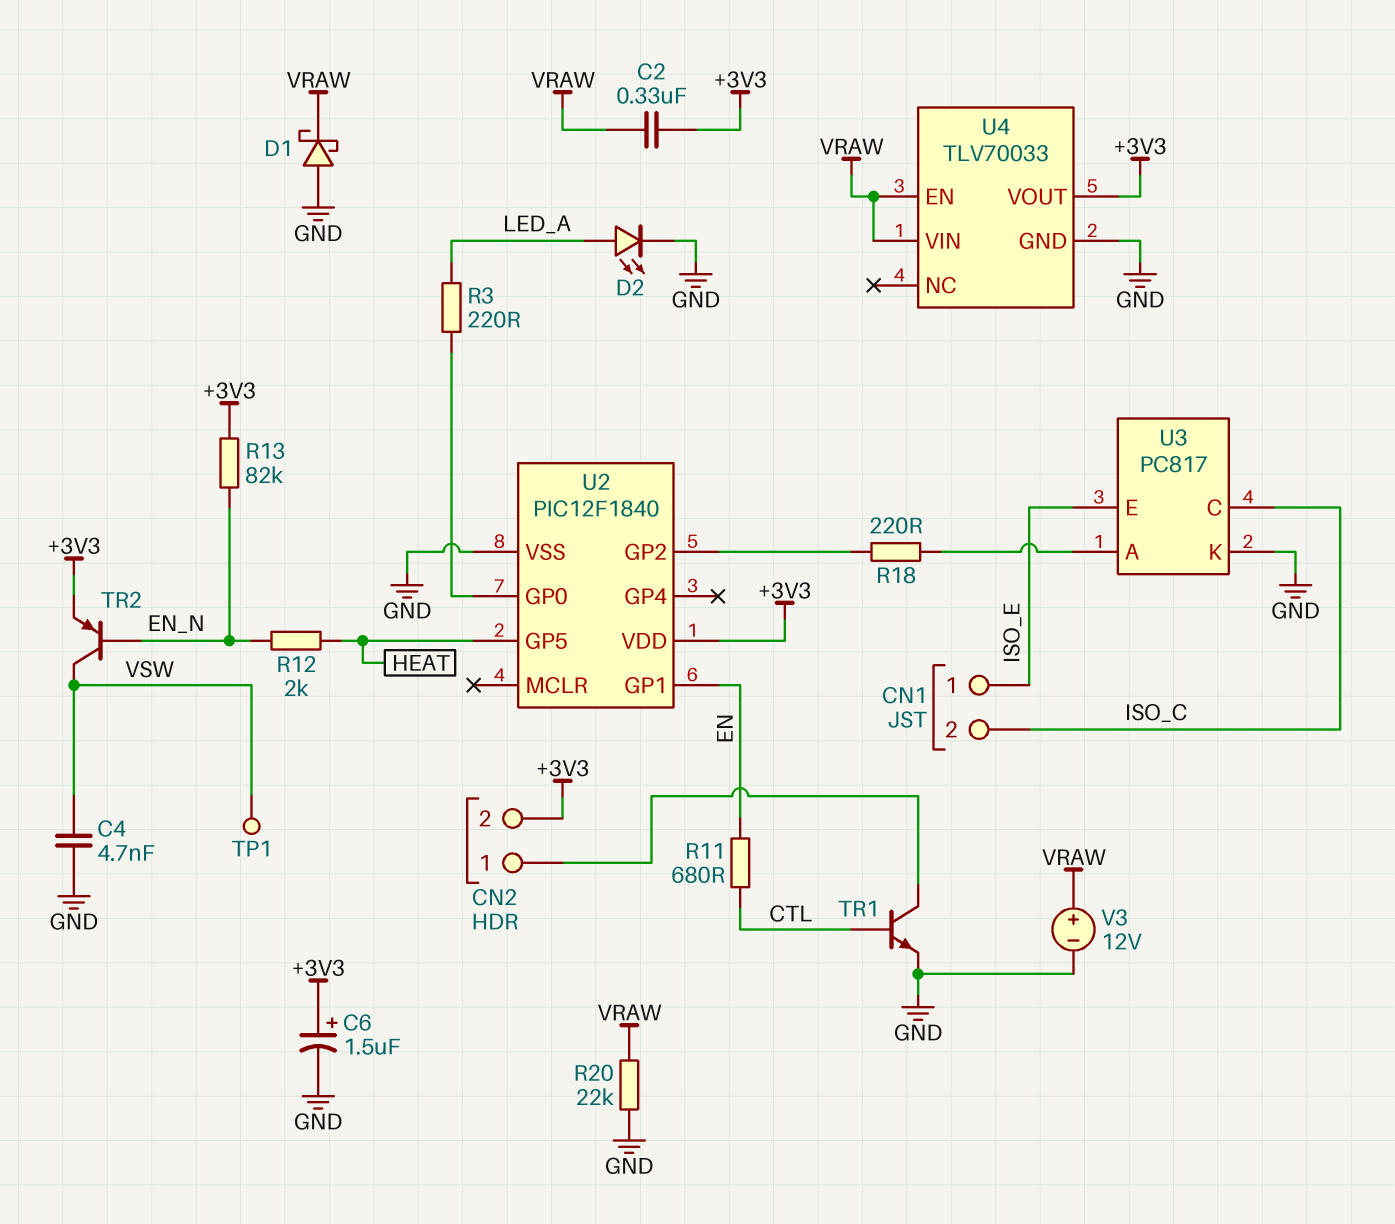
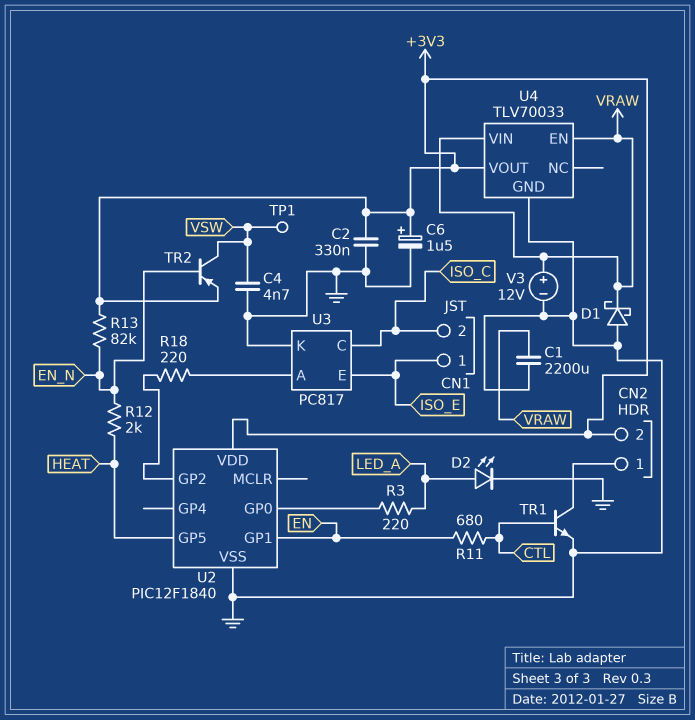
C1: none -> 2200uF (GND, VRAW)
C2: 330nF (+3V3, VRAW) -> 330nF (+3V3, GND)
R20: 22k (GND, VRAW) -> none

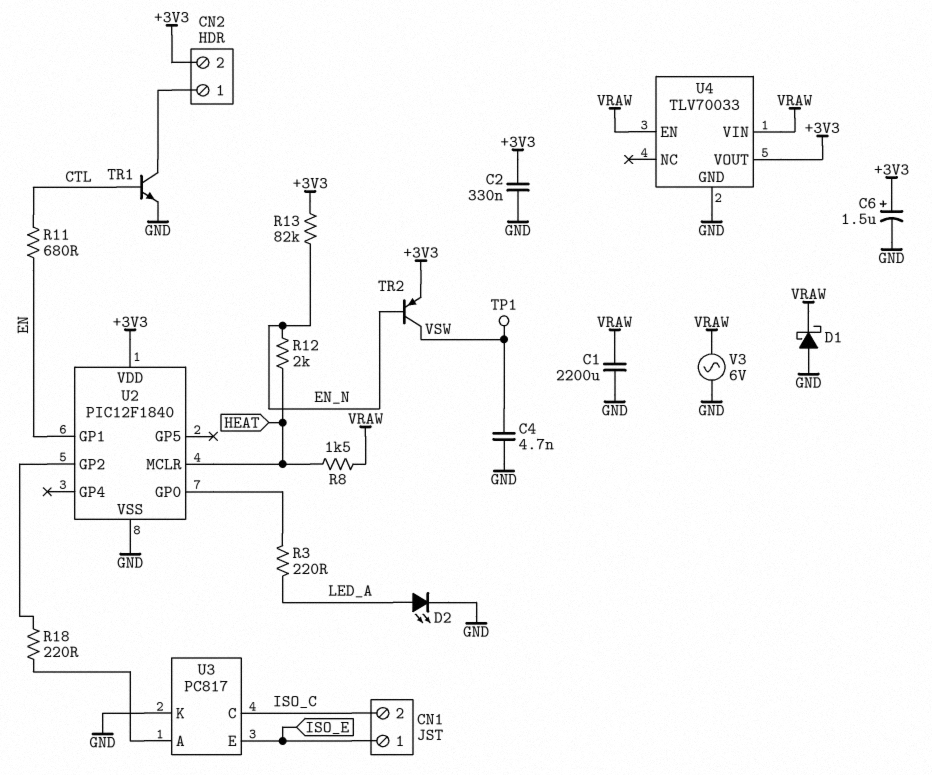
R8: none -> 1.5k (HEAT, VRAW)
U2 pin GP5: HEAT -> none
U2 pin MCLR: none -> HEAT
V3: 12V (plus VRAW, minus GND) -> AC 6V (GND, VRAW)

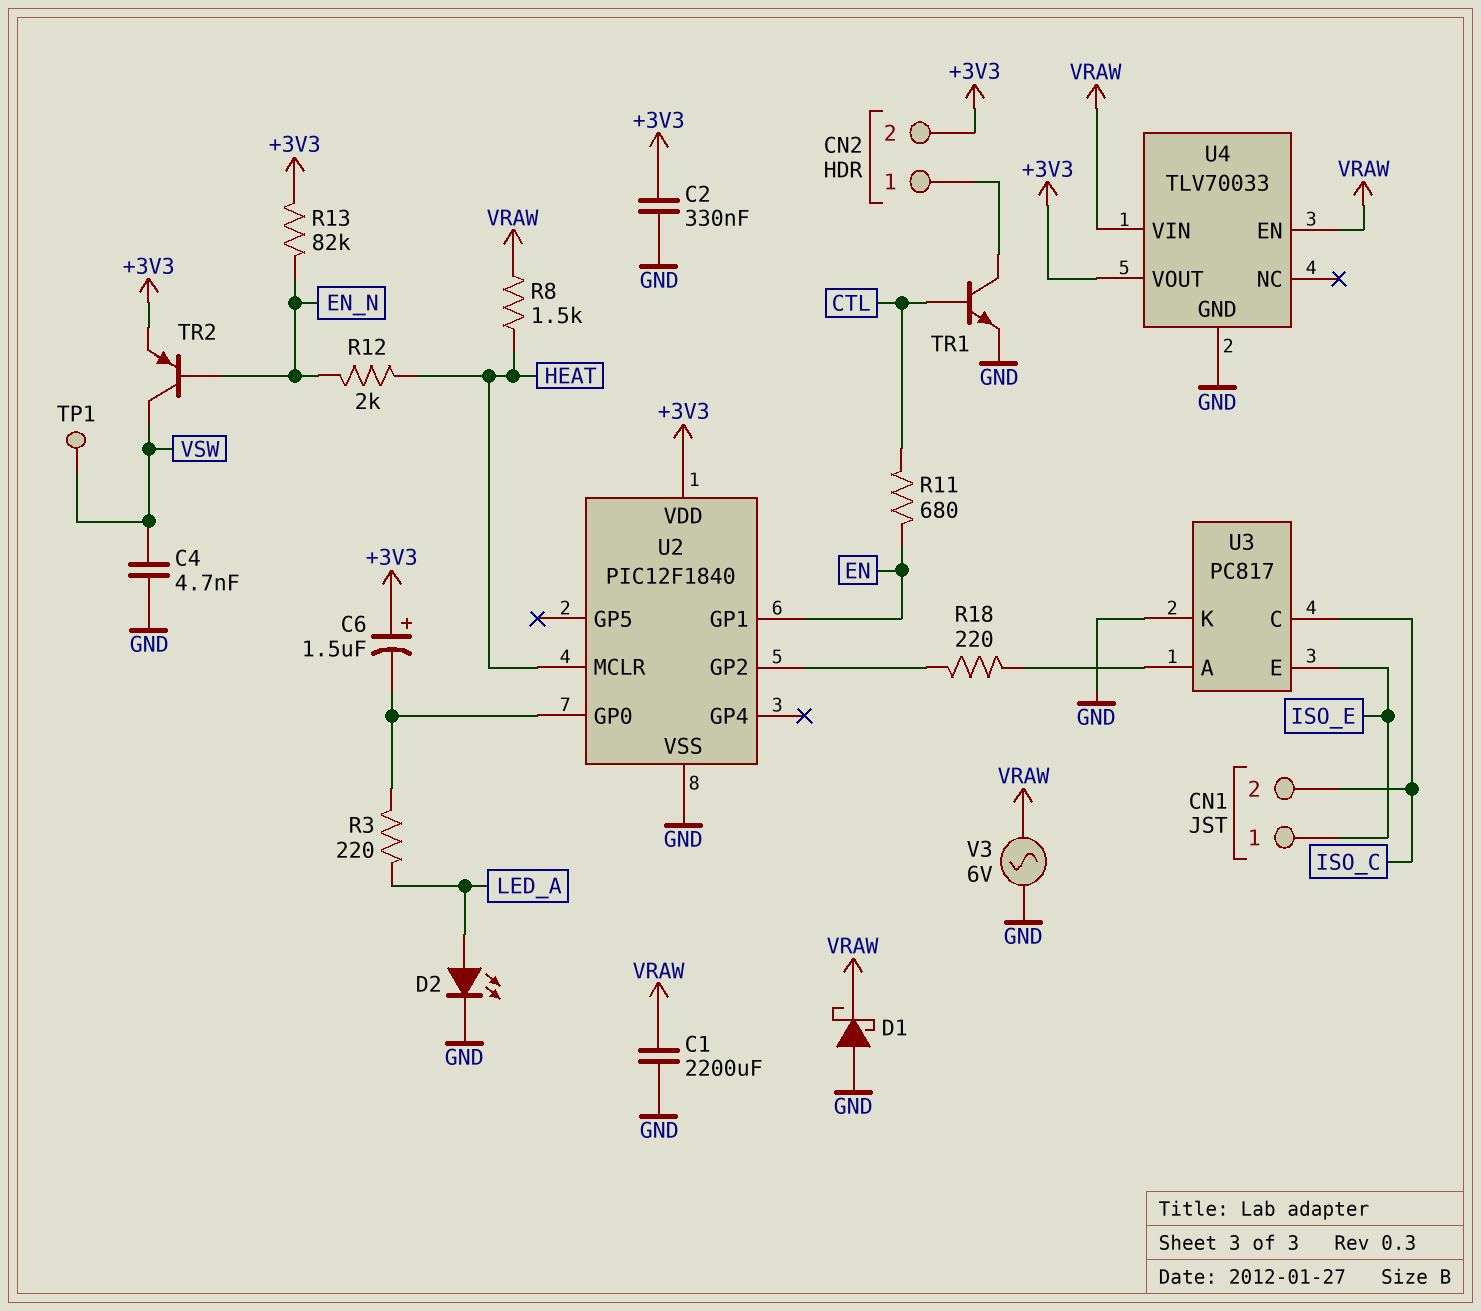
C6: 1.5uF (plus +3V3, minus GND) -> 1.5uF (plus +3V3, minus U2/GP0)

